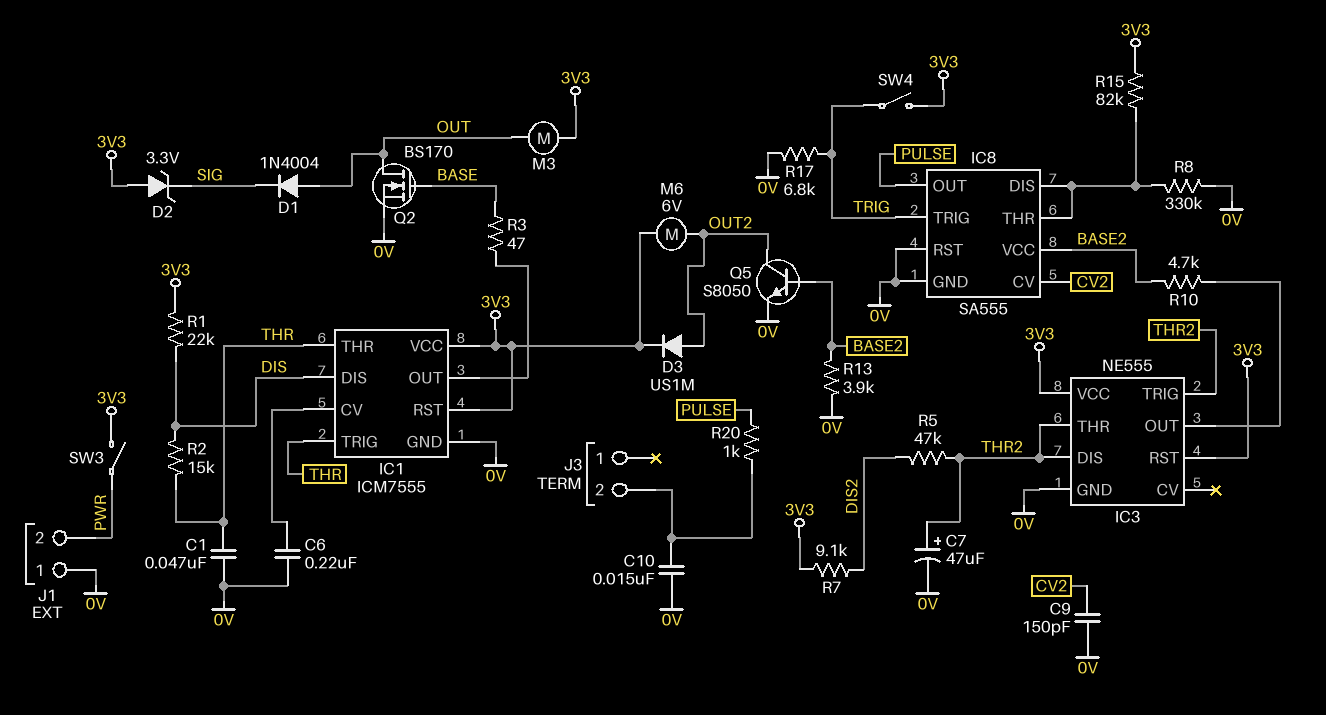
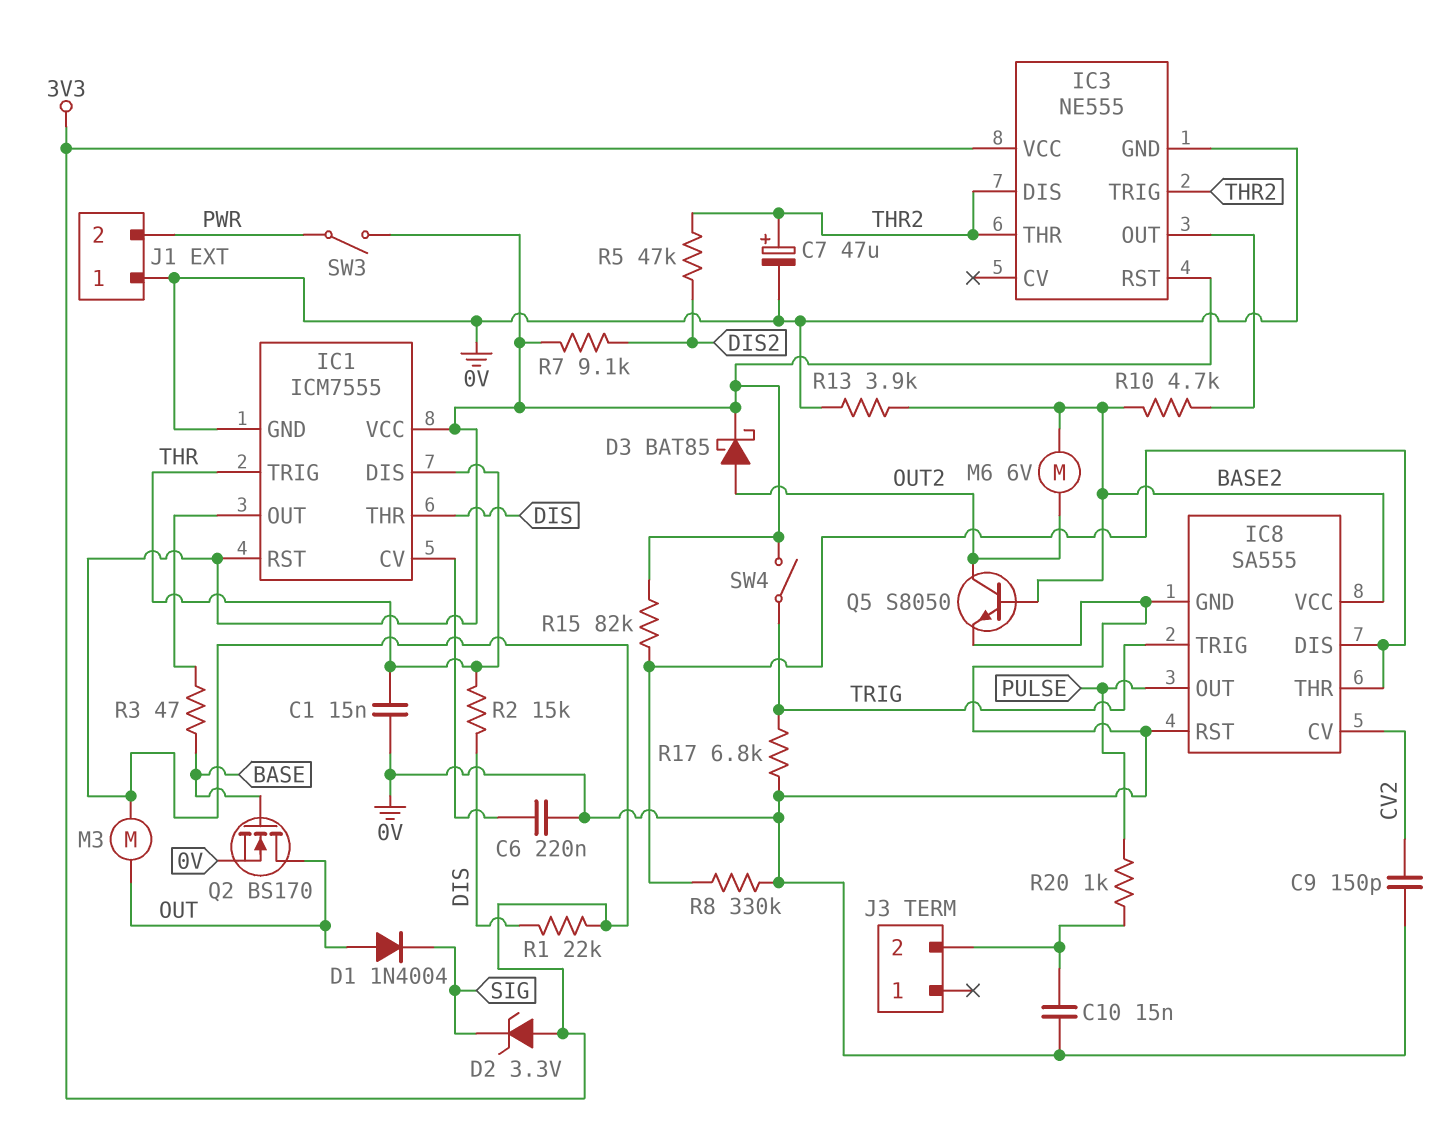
C1: 47nF (0V, THR) -> 15nF (0V, THR)
D3: diode US1M (A OUT2, K 3V3) -> schottky BAT85 (A OUT2, K 3V3)
IC1 pin DIS: DIS -> THR
IC1 pin THR: THR -> DIS
M6: motor 6V (3V3, OUT2) -> motor 6V (BASE2, OUT2)

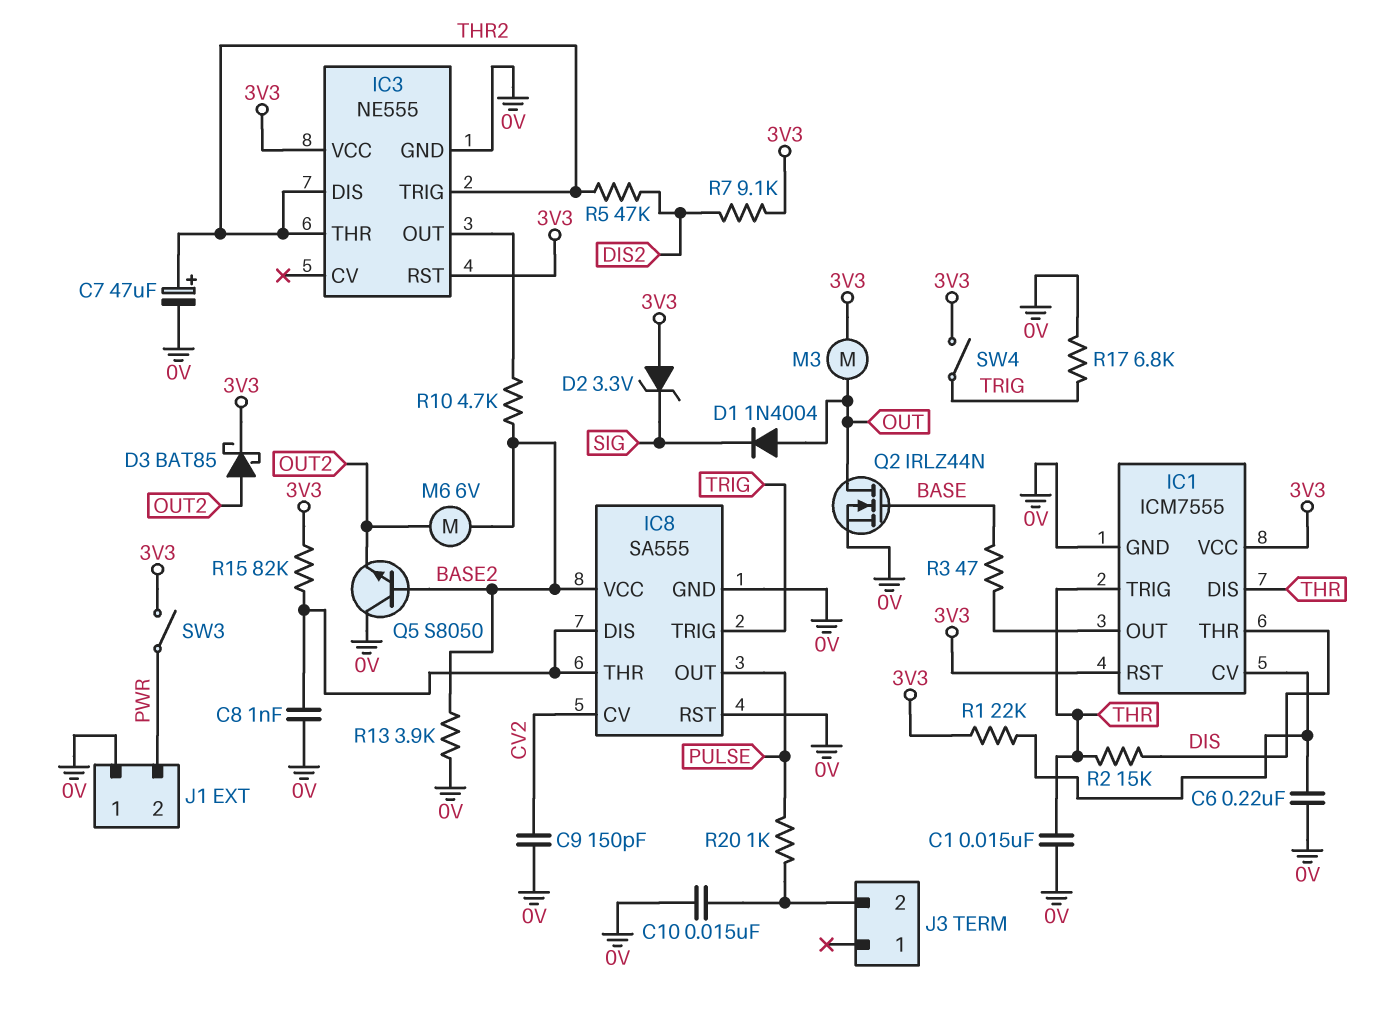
C8: none -> 1nF (0V, IC8/DIS)
Q2: NMOS BS170 (G BASE, D OUT, S 0V) -> NMOS IRLZ44N (G BASE, D OUT, S 0V)
Q5: NPN S8050 (B BASE2, C OUT2, E 0V) -> NPN S8050 (B BASE2, C 0V, E OUT2)
R1: 22k (3V3, DIS) -> 22k (3V3, IC1/CV)
R8: 330k (0V, IC8/DIS) -> none

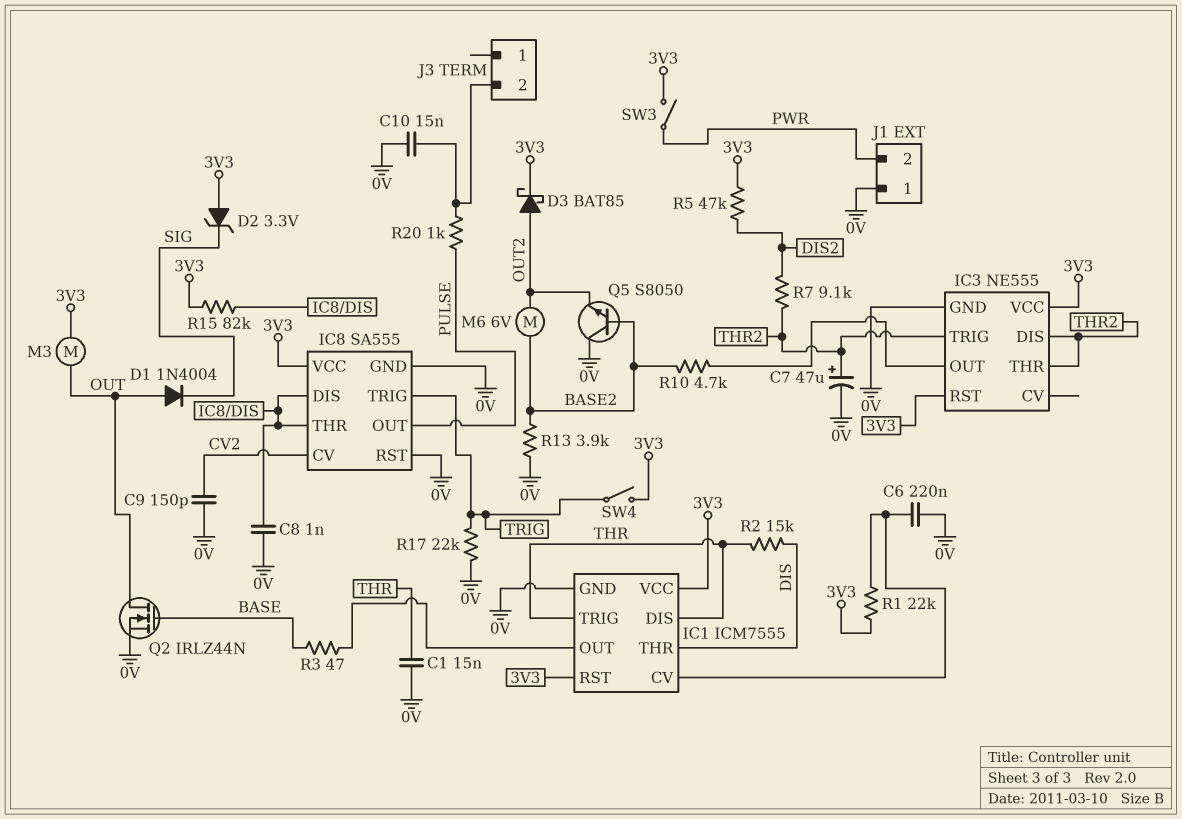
IC8 pin VCC: BASE2 -> 3V3
R5: 47k (DIS2, THR2) -> 47k (3V3, DIS2)
R7: 9.1k (3V3, DIS2) -> 9.1k (DIS2, THR2)
R17: 6.8k (0V, TRIG) -> 22k (0V, TRIG)

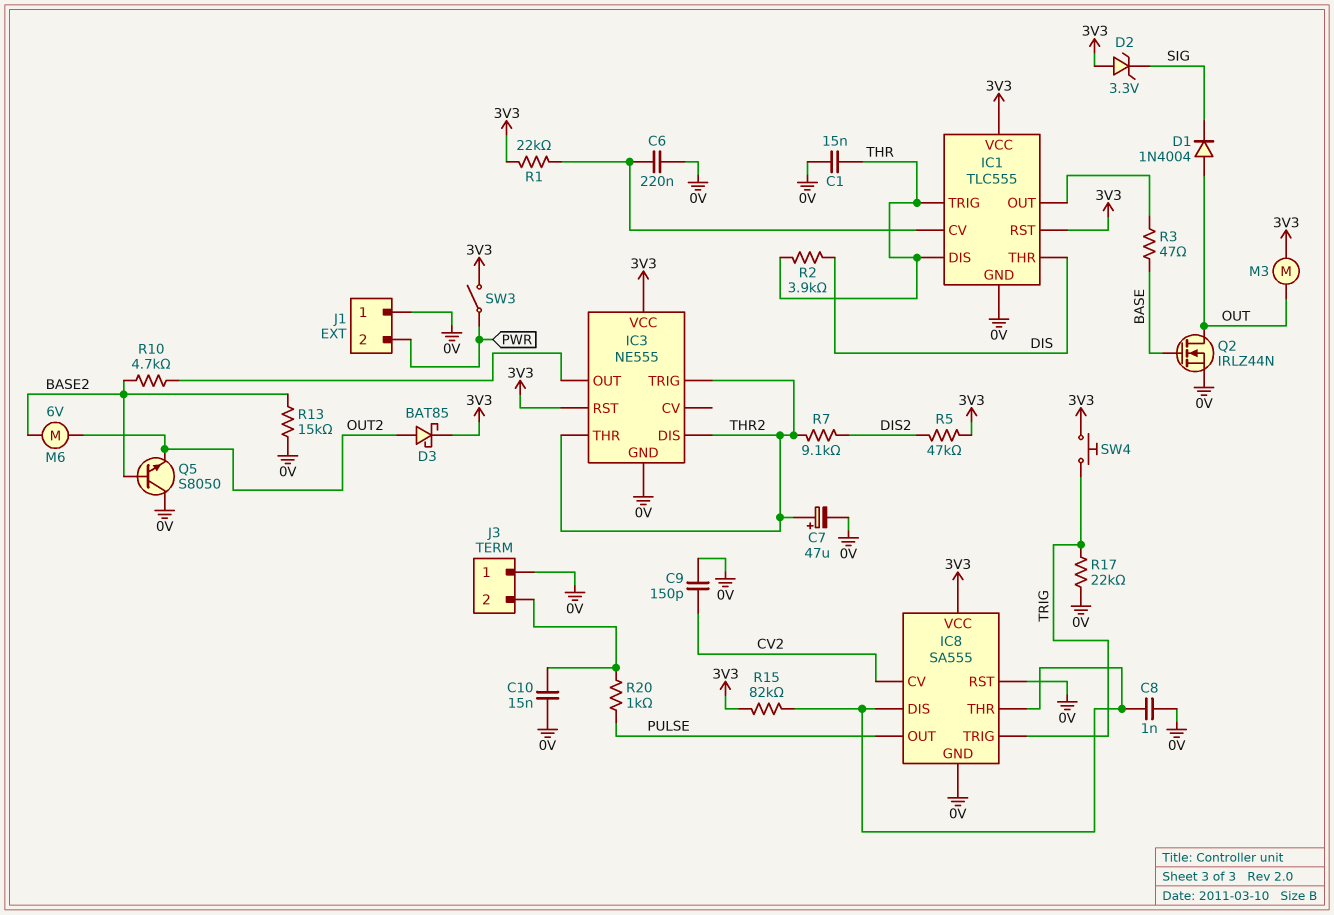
IC1: ICM7555 -> TLC555
J3 pin 1: none -> 0V
R2: 15k (DIS, THR) -> 3.9k (DIS, THR)
R13: 3.9k (0V, BASE2) -> 15k (0V, BASE2)
SW4: switch (3V3, TRIG) -> button (3V3, TRIG)

